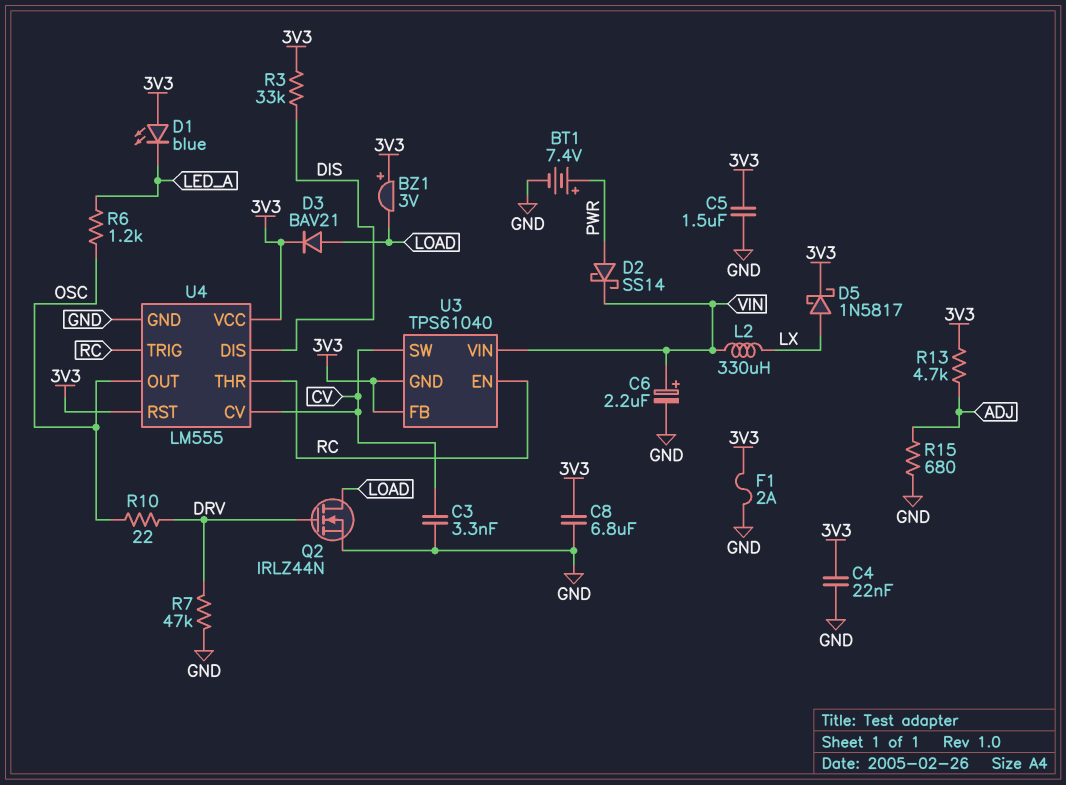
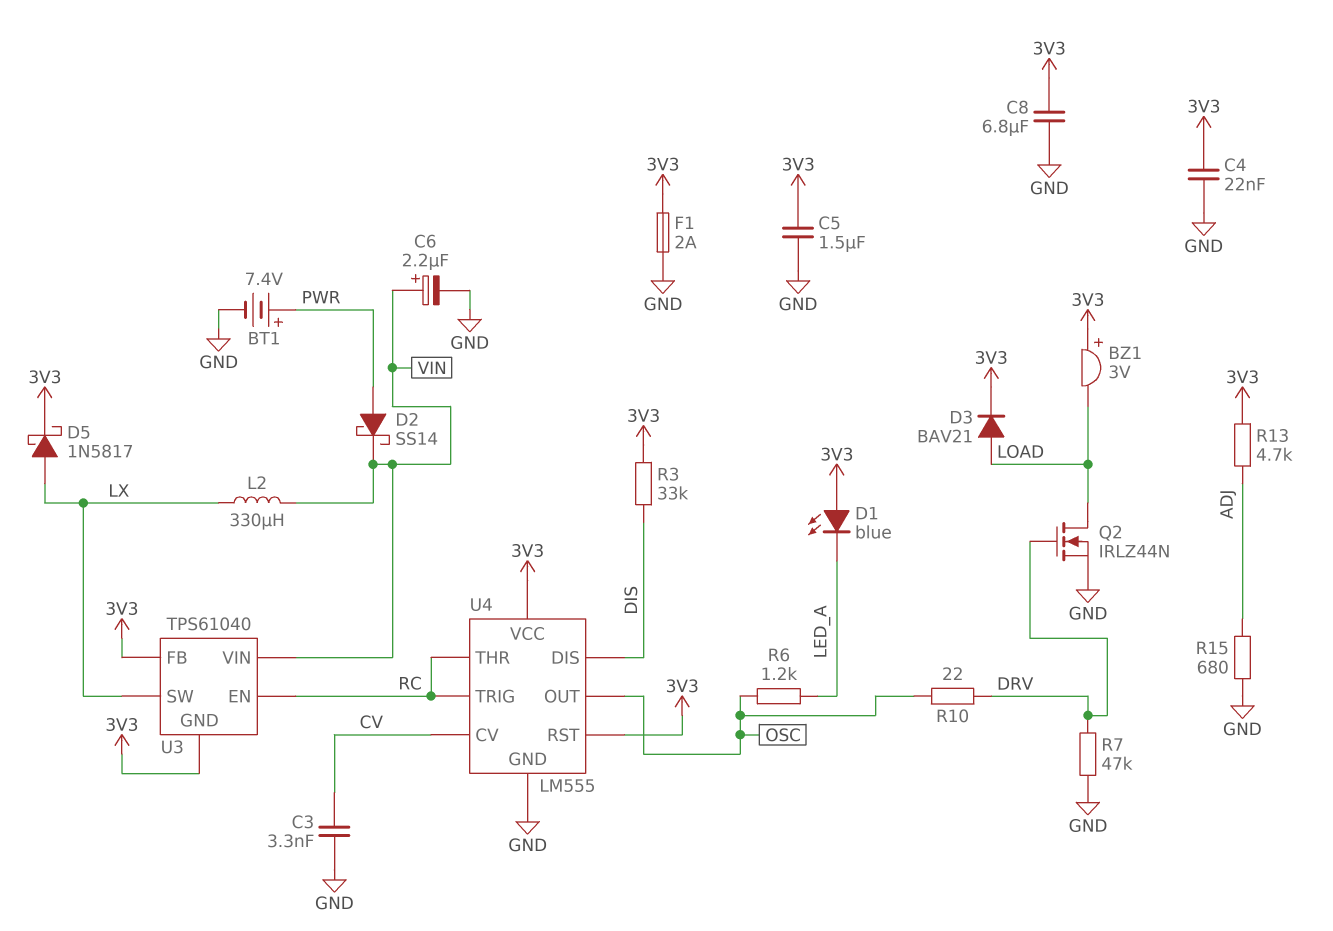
U3 pin SW: CV -> LX

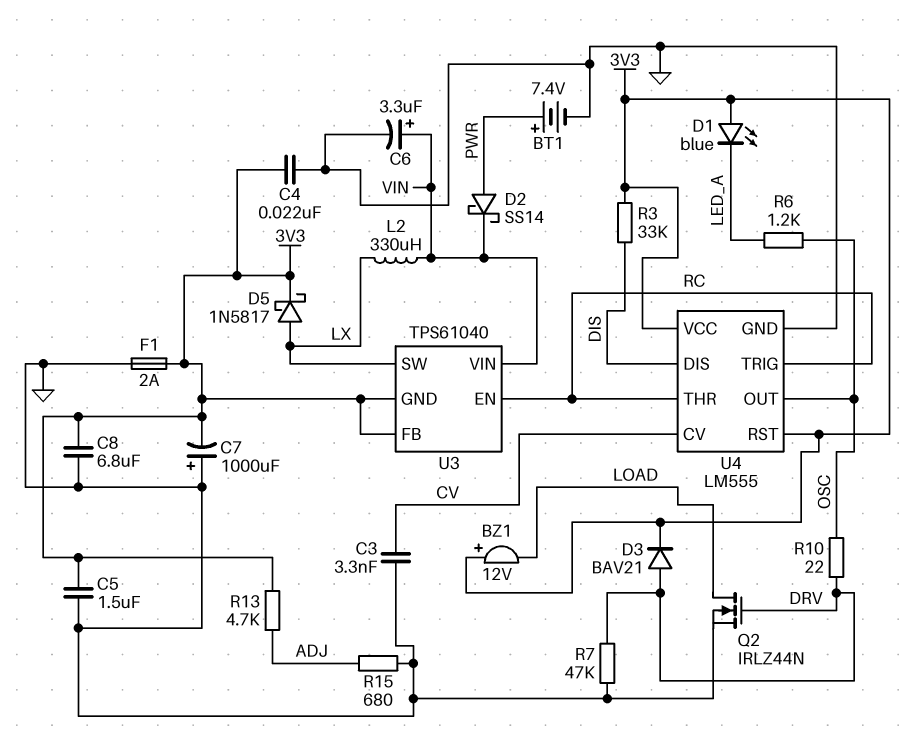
BZ1: buzzer 3V (plus 3V3, minus LOAD) -> buzzer 12V (plus 3V3, minus LOAD)
C6: 2.2uF (plus VIN, minus GND) -> 3.3uF (plus VIN, minus GND)
C7: none -> 1000uF (plus GND, minus 3V3)
D3: diode BAV21 (A LOAD, K 3V3) -> diode BAV21 (A DRV, K 3V3)

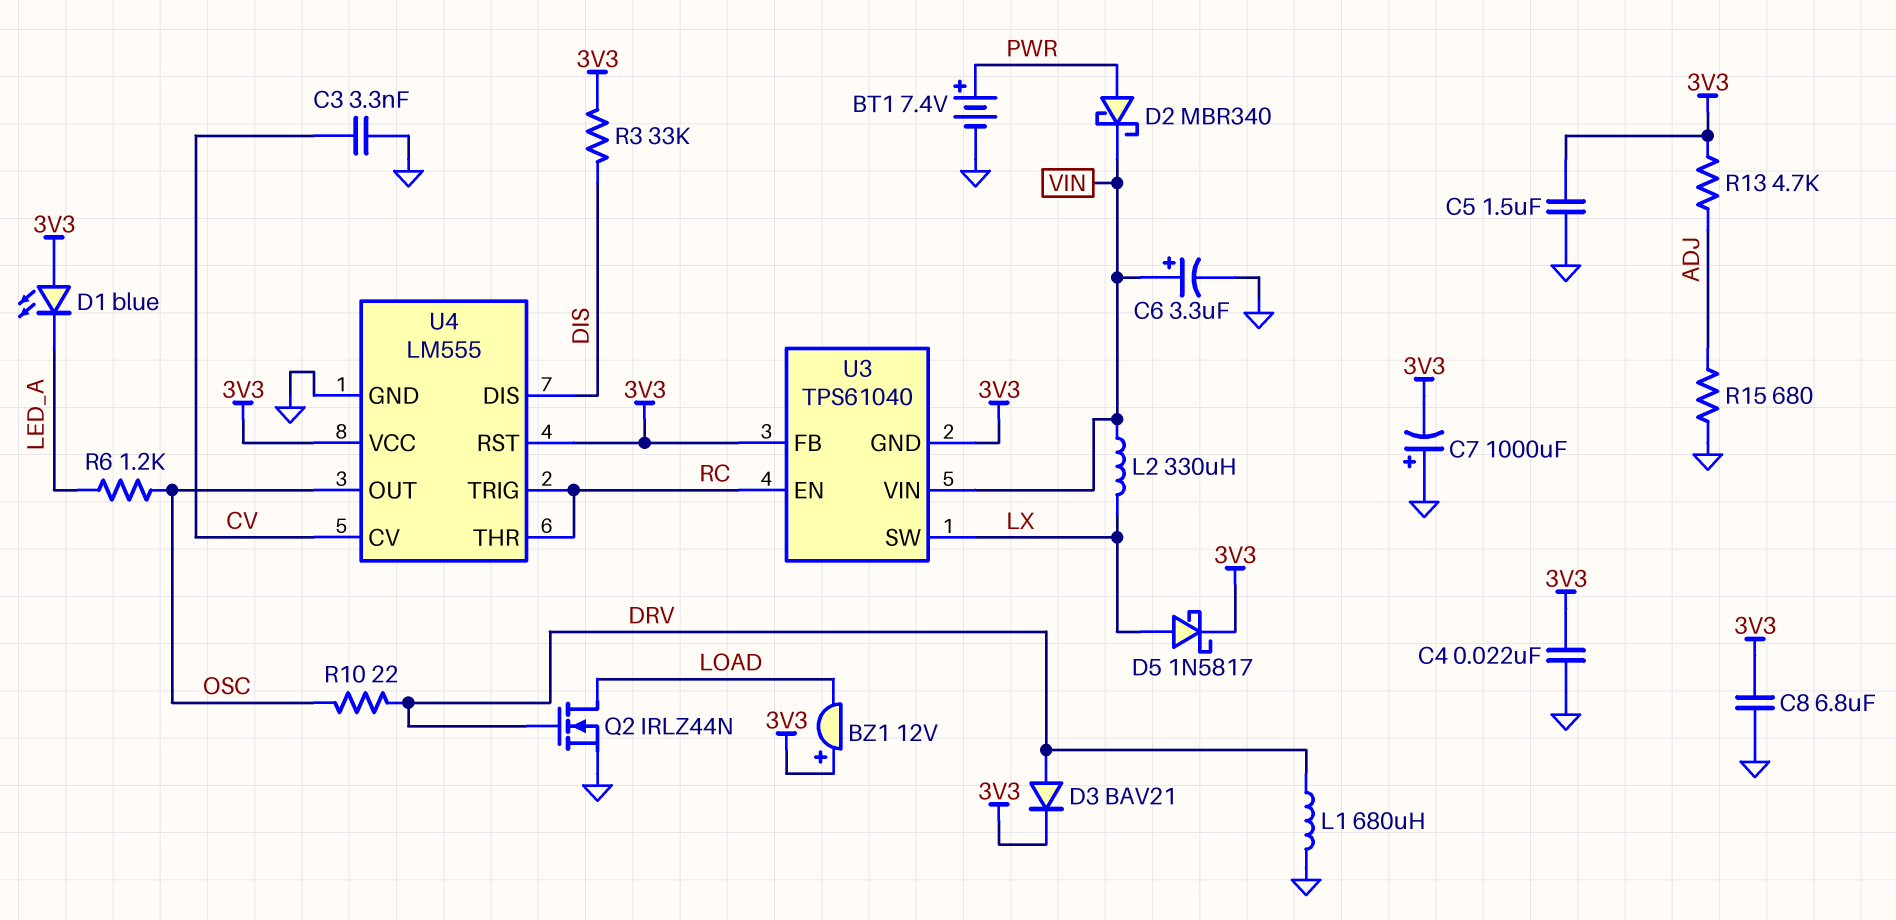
D2: schottky SS14 (A PWR, K VIN) -> schottky MBR340 (A PWR, K VIN)
F1: 2A (3V3, GND) -> none
L1: none -> 680uH (DRV, GND)
R7: 47k (DRV, GND) -> none

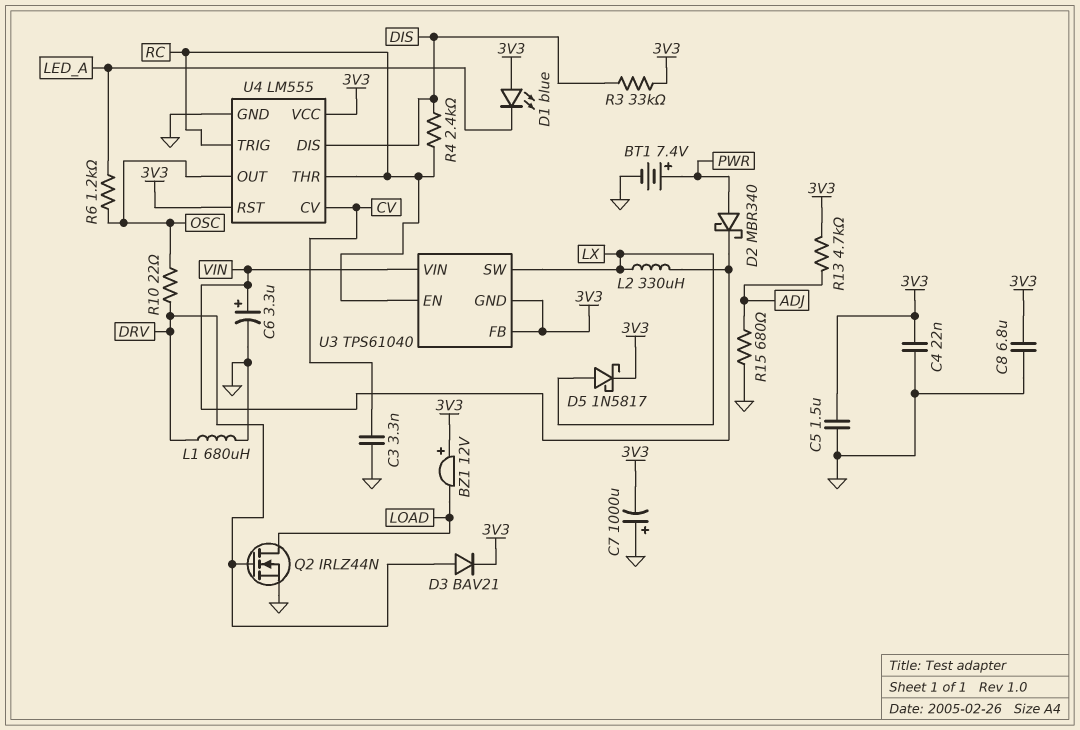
R4: none -> 2.4k (DIS, RC)

